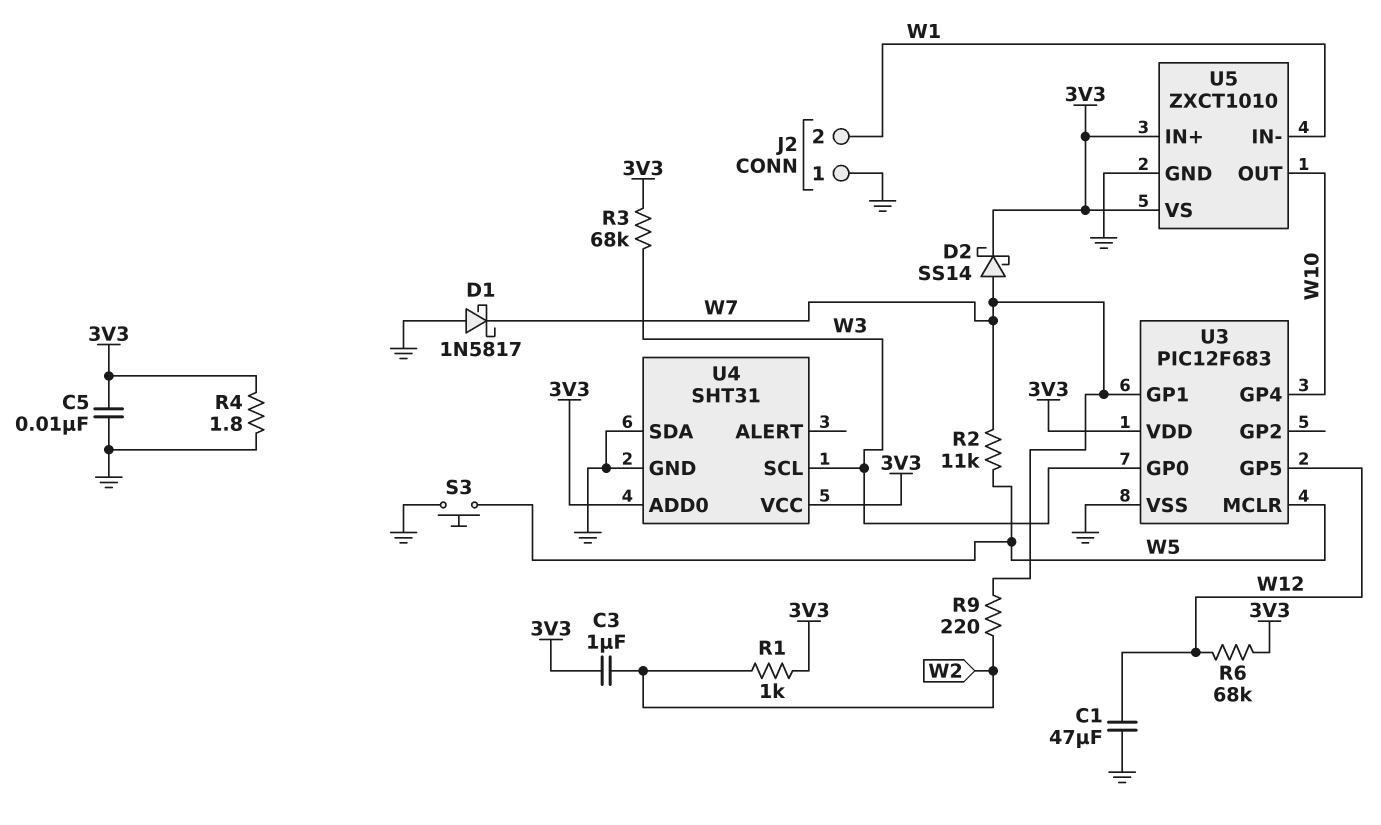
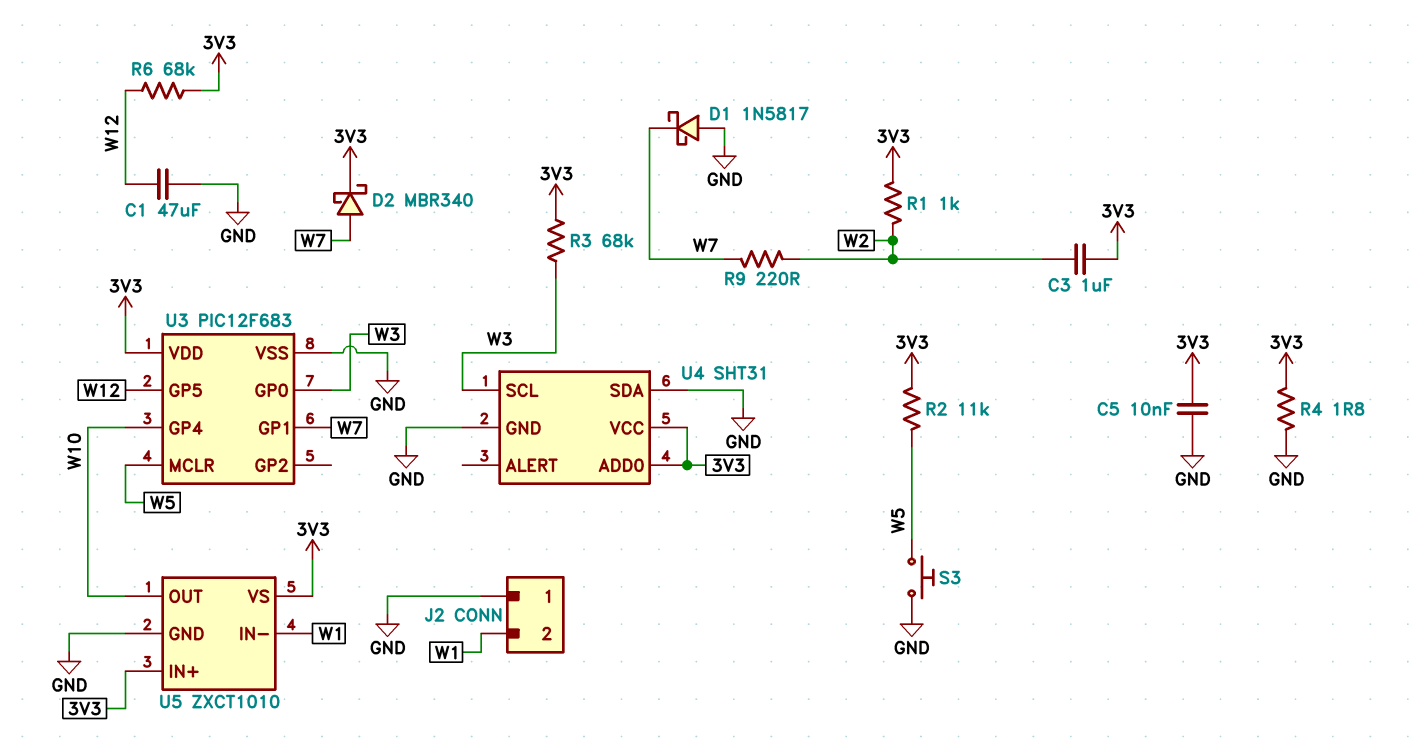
D2: schottky SS14 (A W7, K 3V3) -> schottky MBR340 (A W7, K 3V3)
R2: 11k (W5, W7) -> 11k (3V3, W5)

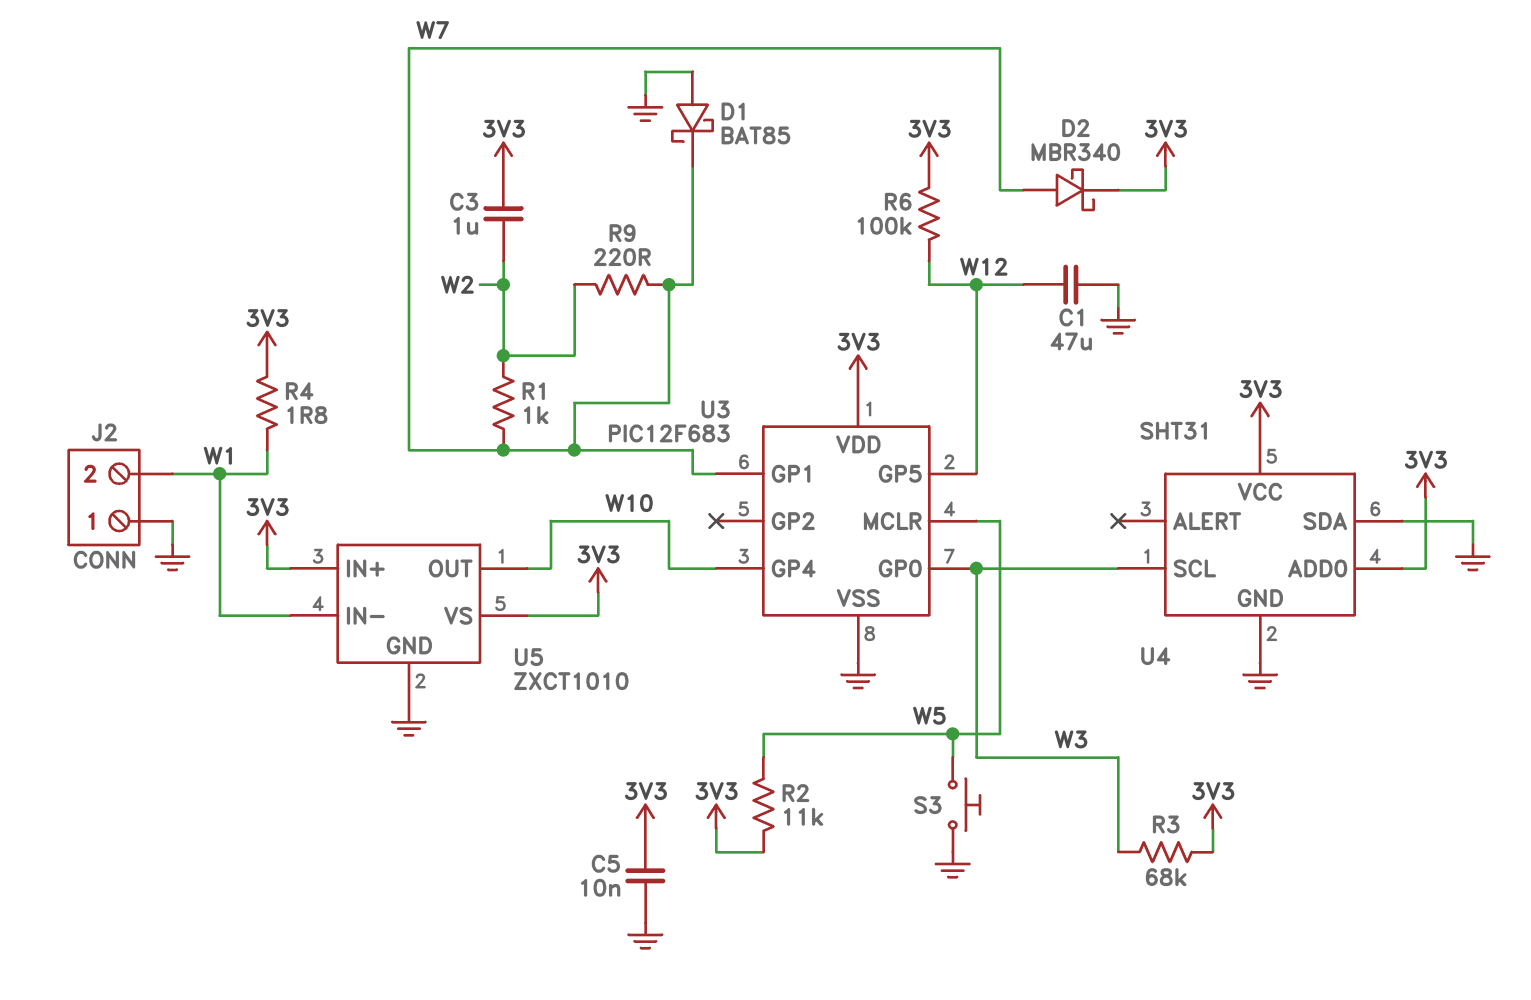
D1: schottky 1N5817 (A GND, K W7) -> schottky BAT85 (A GND, K W7)
R1: 1k (3V3, W2) -> 1k (W2, W7)
R4: 1.8 (3V3, GND) -> 1.8 (3V3, W1)
R6: 68k (3V3, W12) -> 100k (3V3, W12)

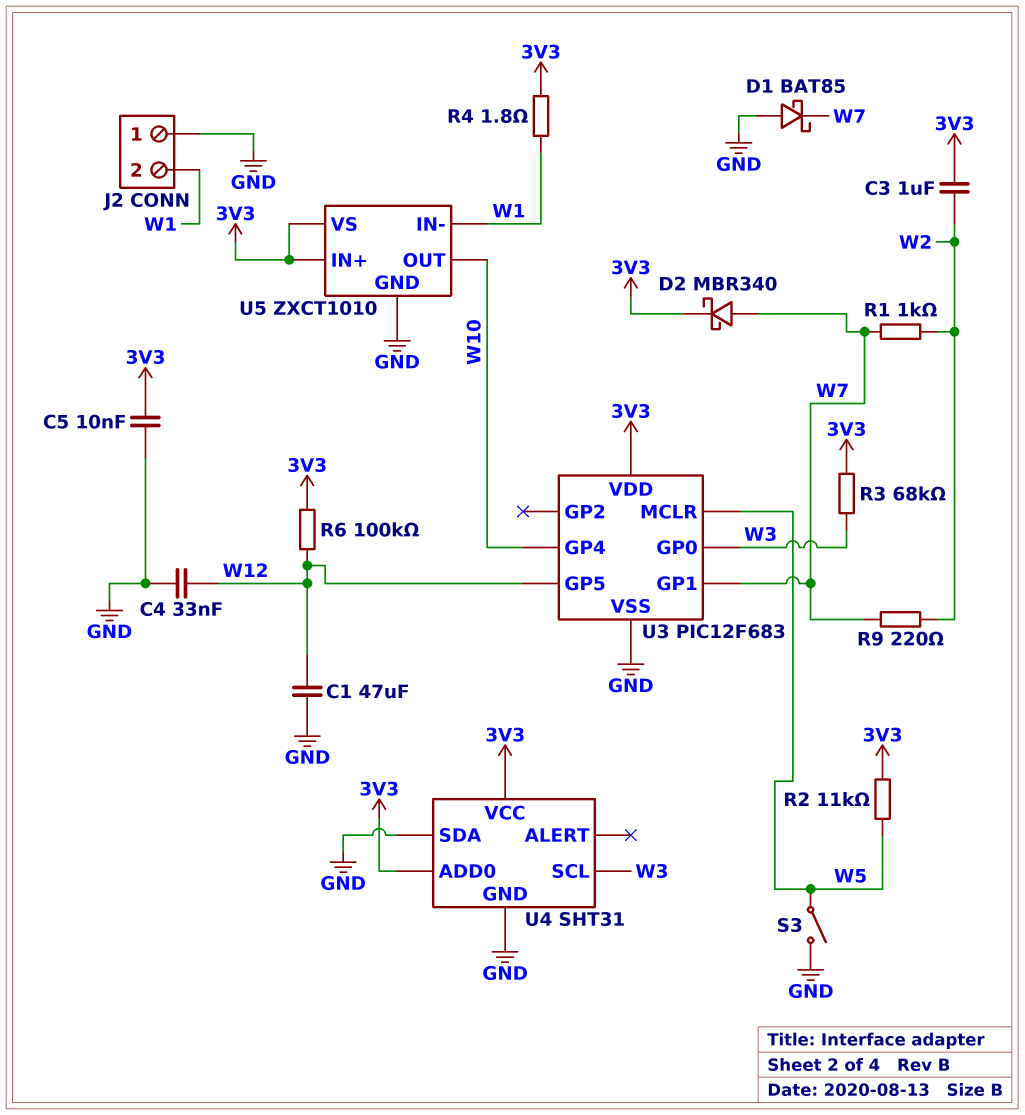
C4: none -> 33nF (GND, W12)
S3: button (GND, W5) -> switch (GND, W5)

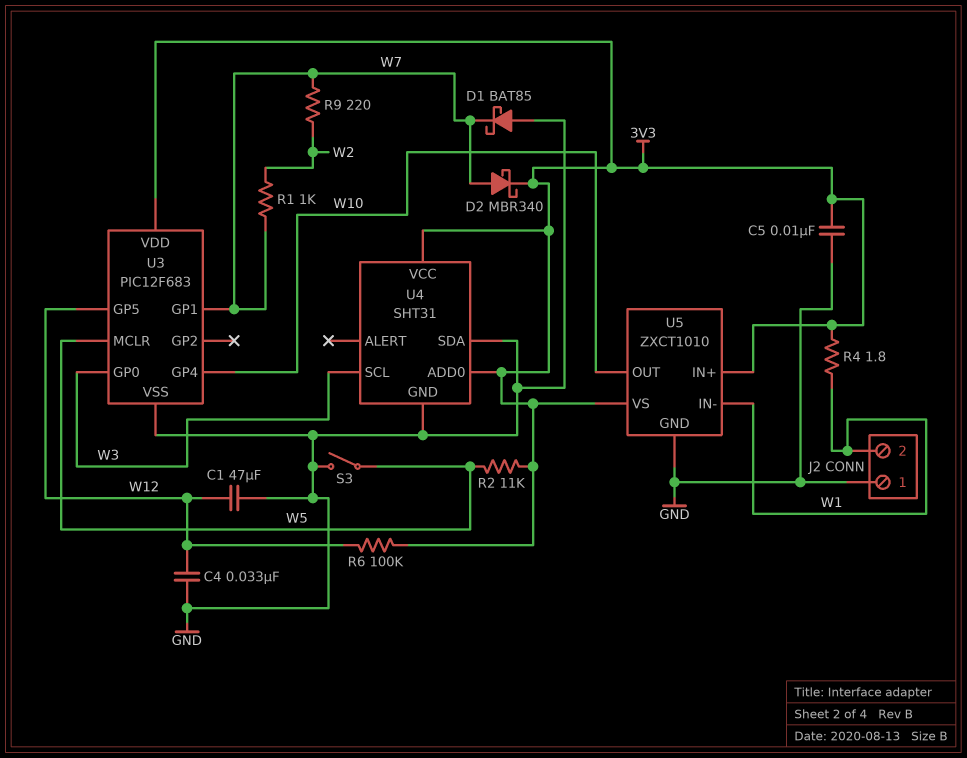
C3: 1uF (3V3, W2) -> none
R3: 68k (3V3, W3) -> none

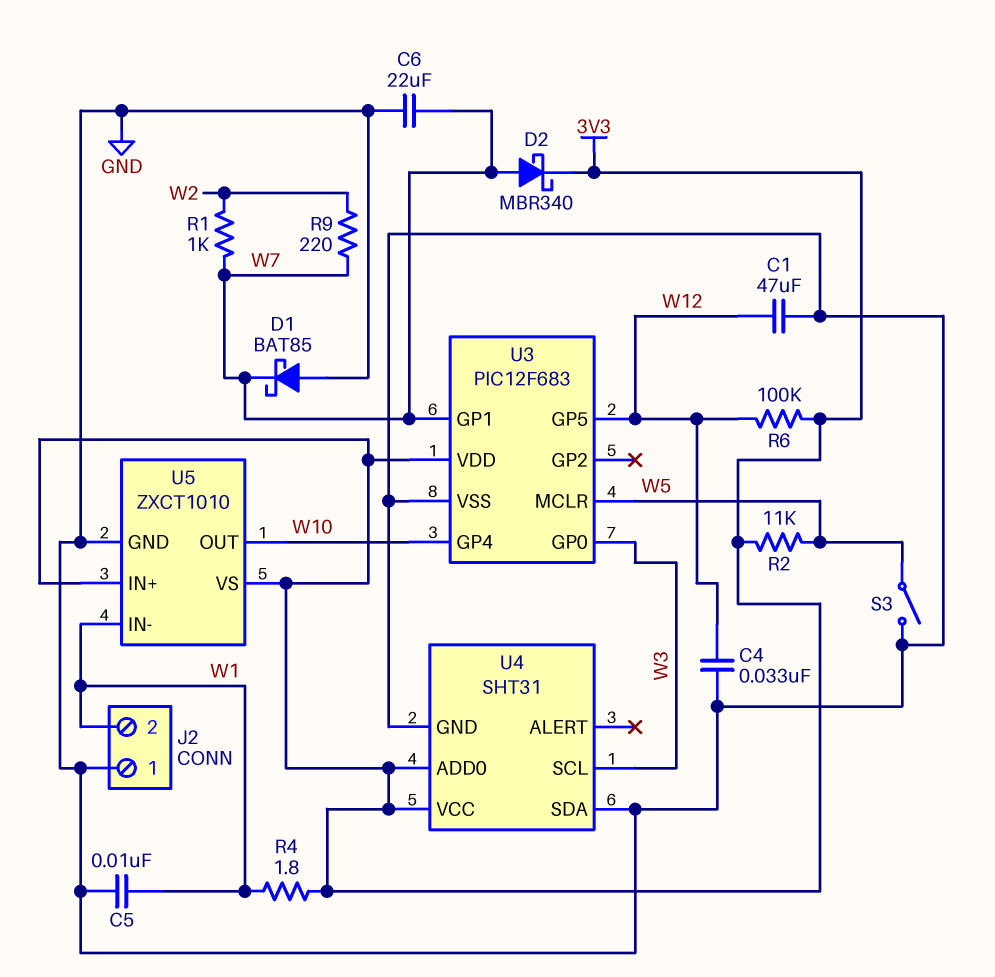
C5: 10nF (3V3, GND) -> 10nF (GND, W1)
C6: none -> 22uF (GND, W7)

